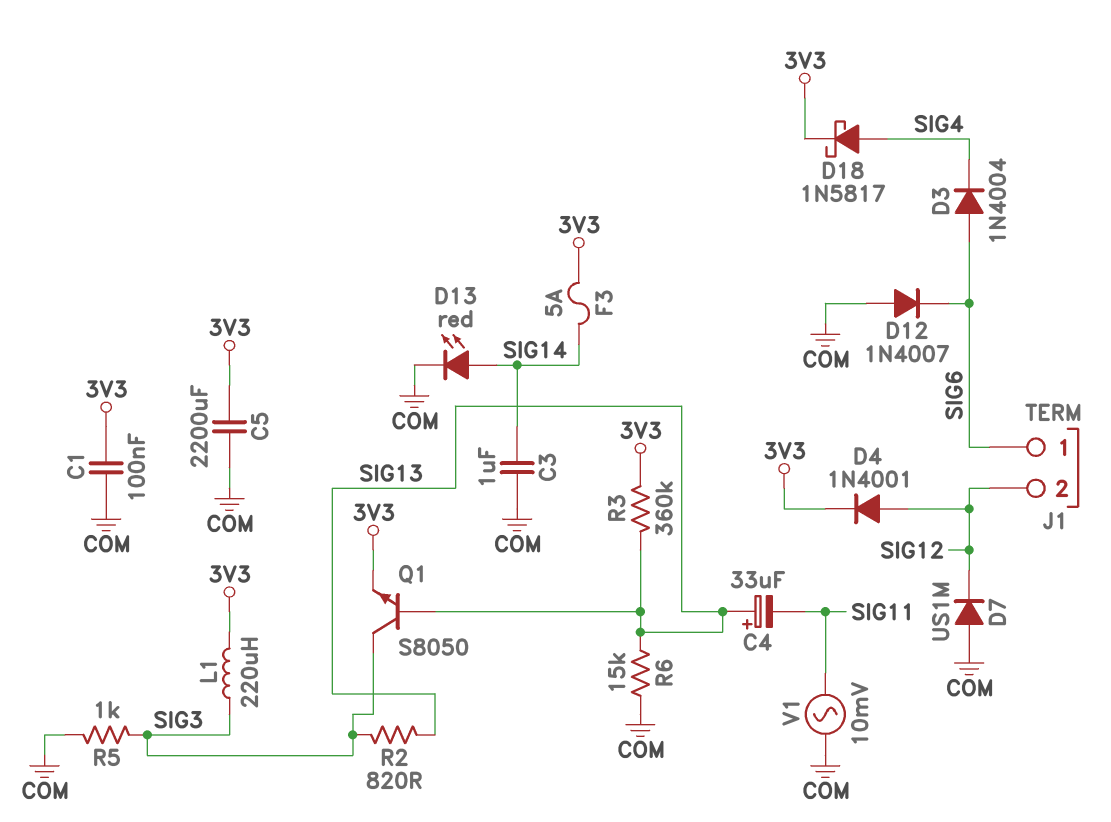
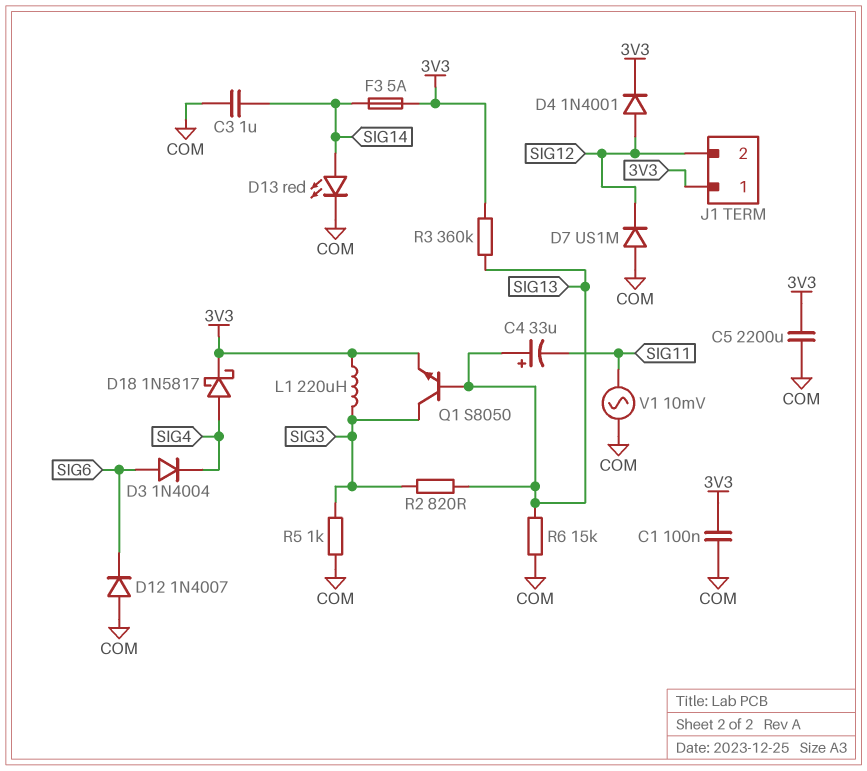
J1 pin 1: SIG6 -> 3V3

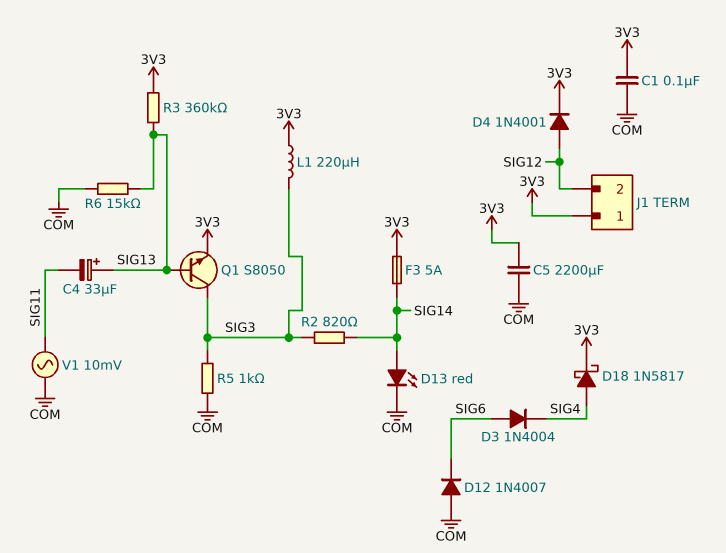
C3: 1uF (COM, SIG14) -> none
D7: diode US1M (A COM, K SIG12) -> none
R2: 820 (SIG3, SIG13) -> 820 (SIG3, SIG14)

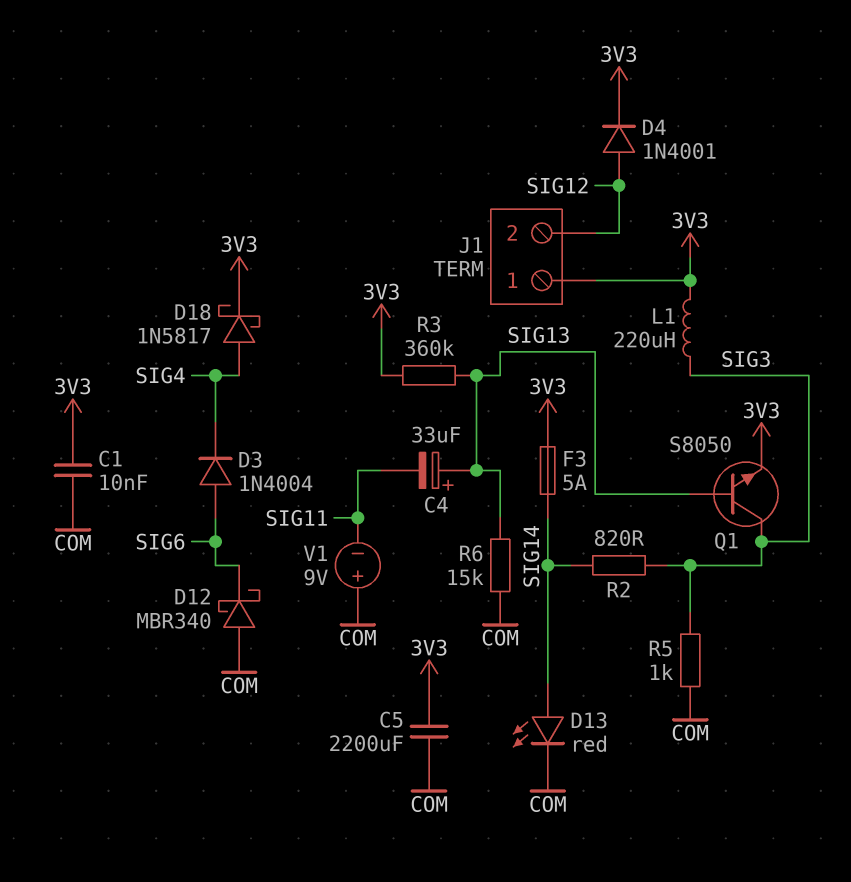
C1: 100nF (3V3, COM) -> 10nF (3V3, COM)
D12: diode 1N4007 (A COM, K SIG6) -> schottky MBR340 (A COM, K SIG6)
V1: AC 10mV (COM, SIG11) -> 9V (plus COM, minus SIG11)

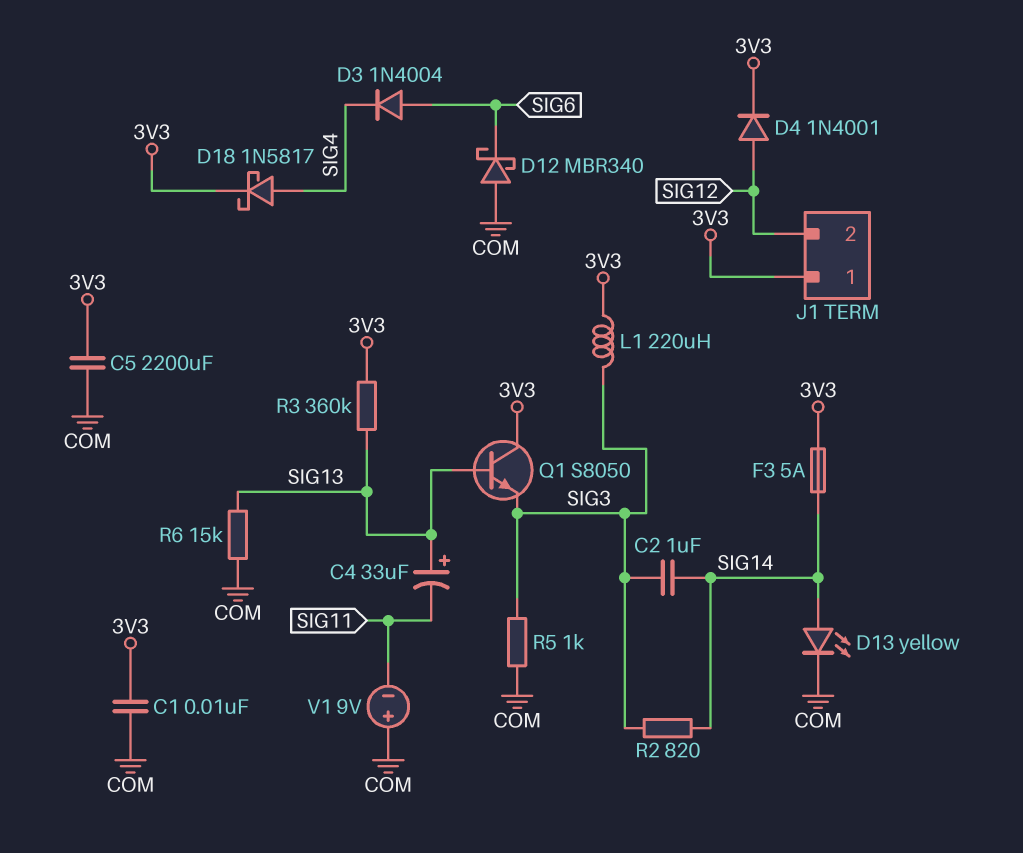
C2: none -> 1uF (SIG3, SIG14)
D13: LED red (A SIG14, K COM) -> LED yellow (A SIG14, K COM)
Q1: NPN S8050 (B SIG13, C SIG3, E 3V3) -> NPN S8050 (B SIG13, C 3V3, E SIG3)

